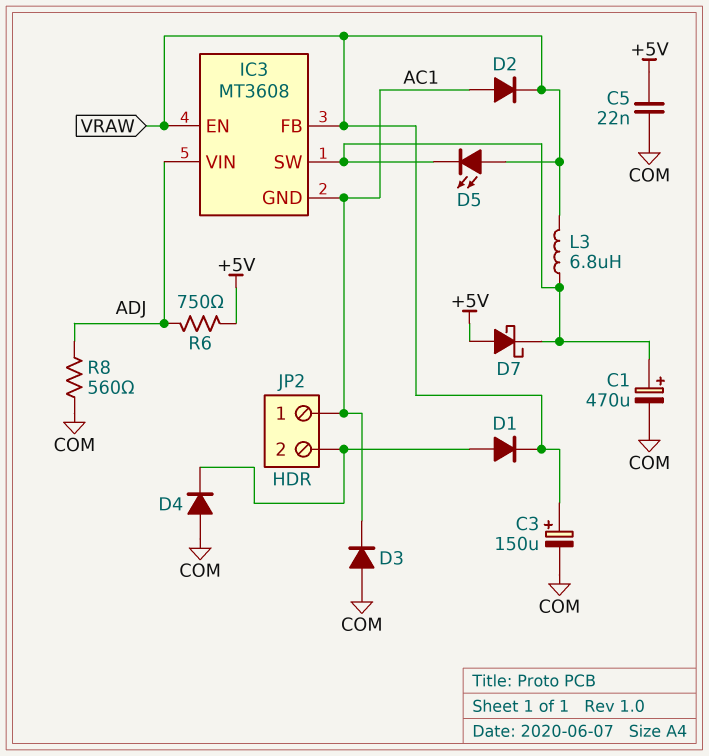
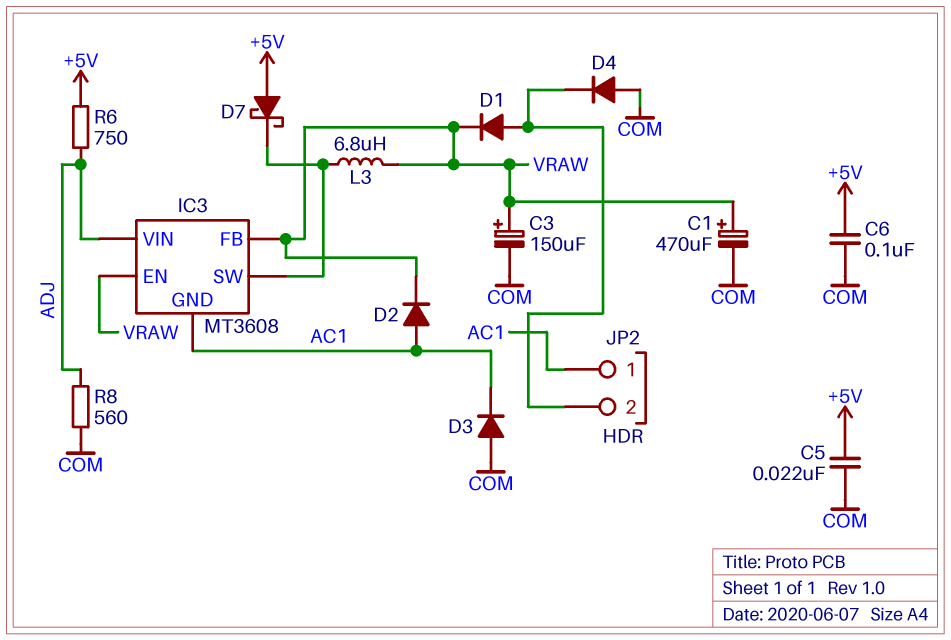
C1: 470uF (plus IC3/SW, minus COM) -> 470uF (plus VRAW, minus COM)
C6: none -> 100nF (+5V, COM)
D5: LED (A VRAW, K IC3/SW) -> none

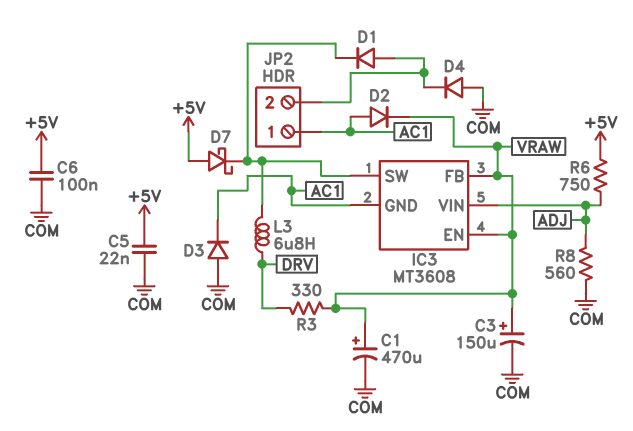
D1: diode (A JP2/2, K VRAW) -> diode (A JP2/2, K IC3/SW)
L3: 6.8uH (IC3/SW, VRAW) -> 6.8uH (DRV, IC3/SW)
R3: none -> 330 (DRV, VRAW)

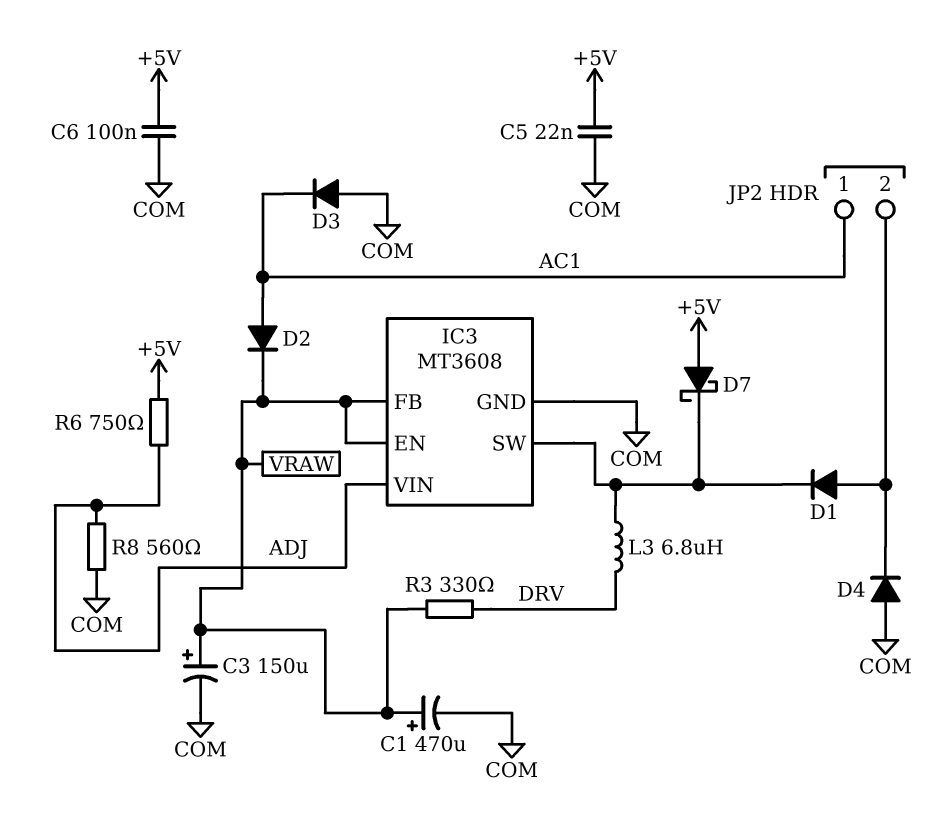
IC3 pin GND: AC1 -> COM

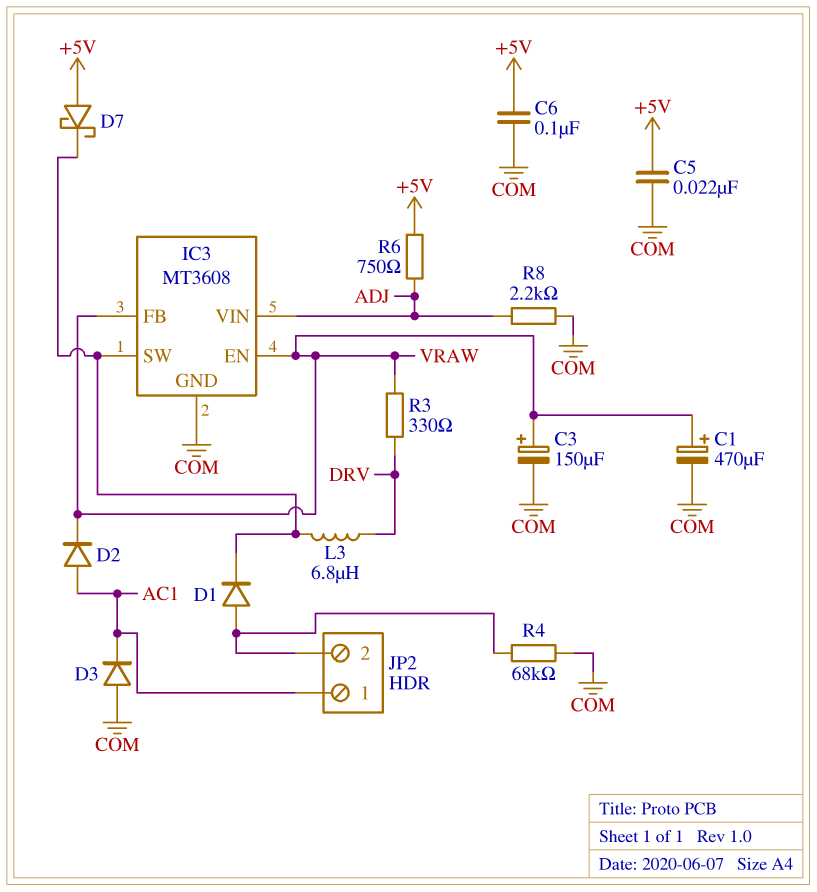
D4: diode (A COM, K JP2/2) -> none
R4: none -> 68k (COM, JP2/2)
R8: 560 (ADJ, COM) -> 2.2k (ADJ, COM)

